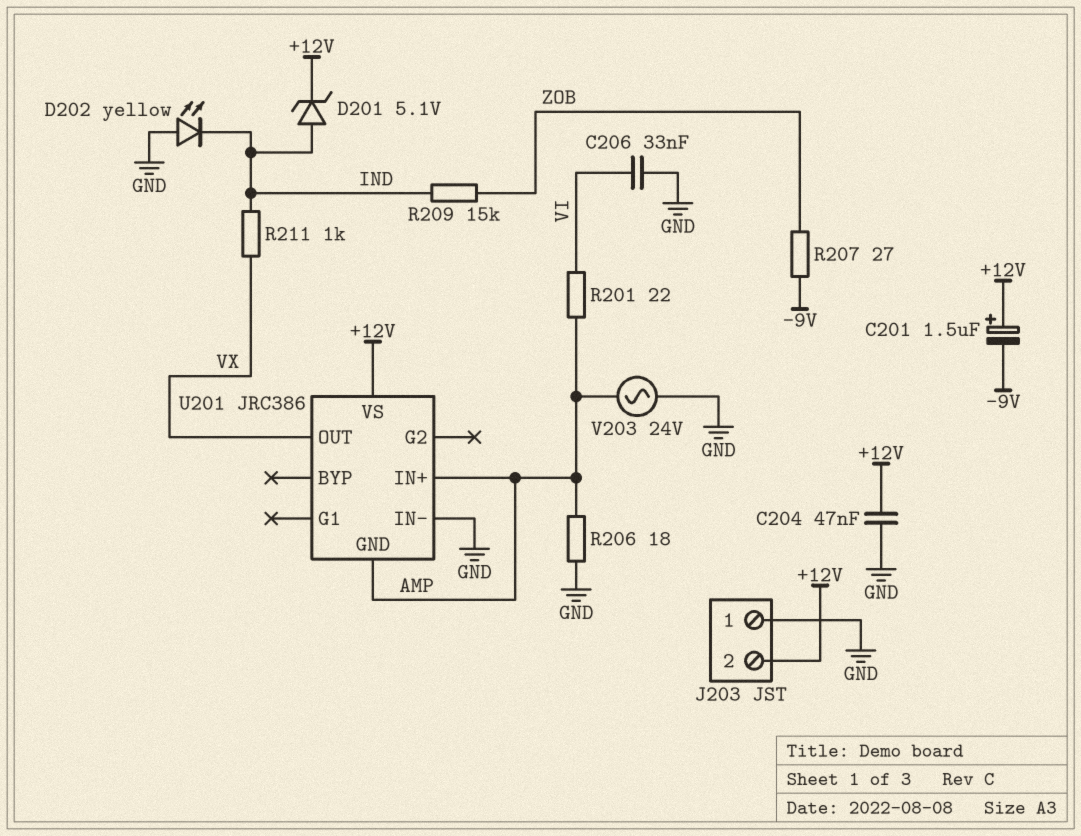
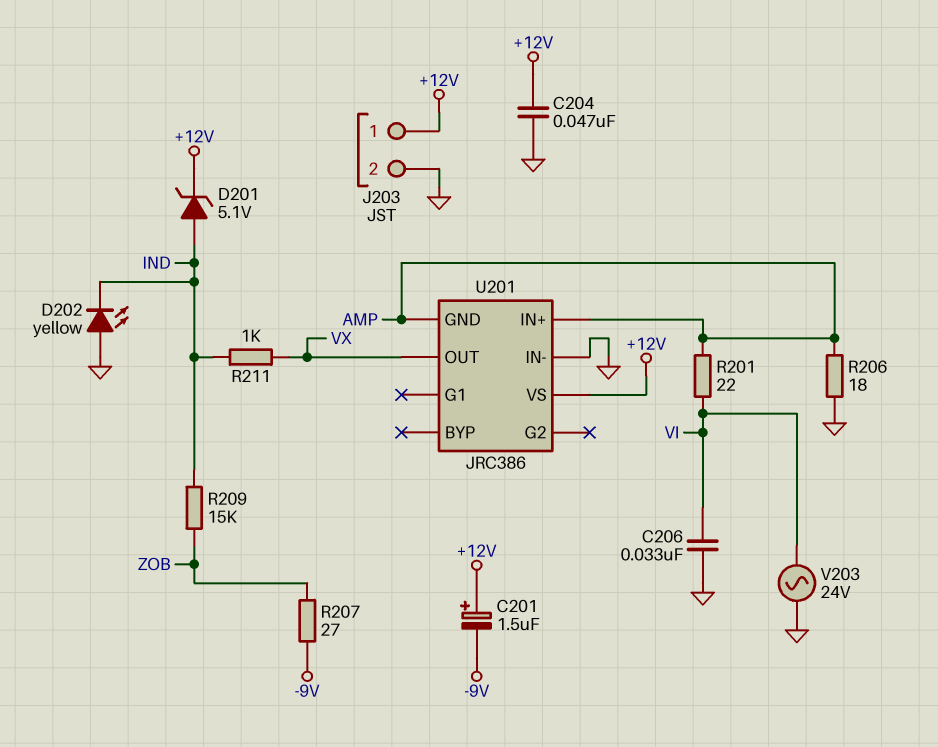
J203 pin 1: GND -> +12V
J203 pin 2: +12V -> GND
V203: AC 24V (AMP, GND) -> AC 24V (GND, VI)

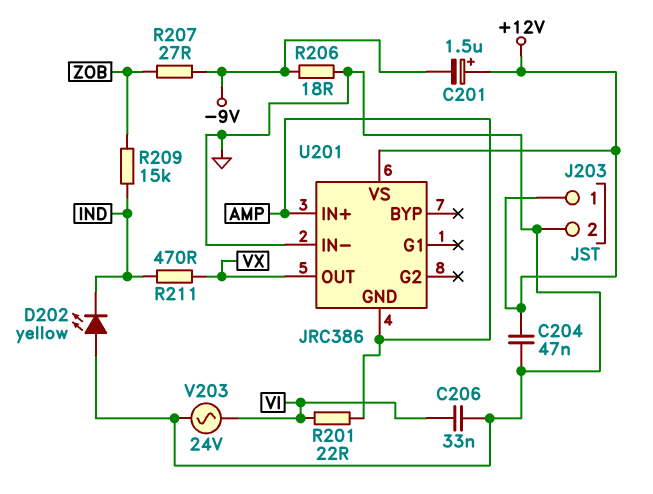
D201: zener 5.1V (A IND, K +12V) -> none
R206: 18 (AMP, GND) -> 18 (-9V, GND)
R211: 1k (IND, VX) -> 470 (IND, VX)

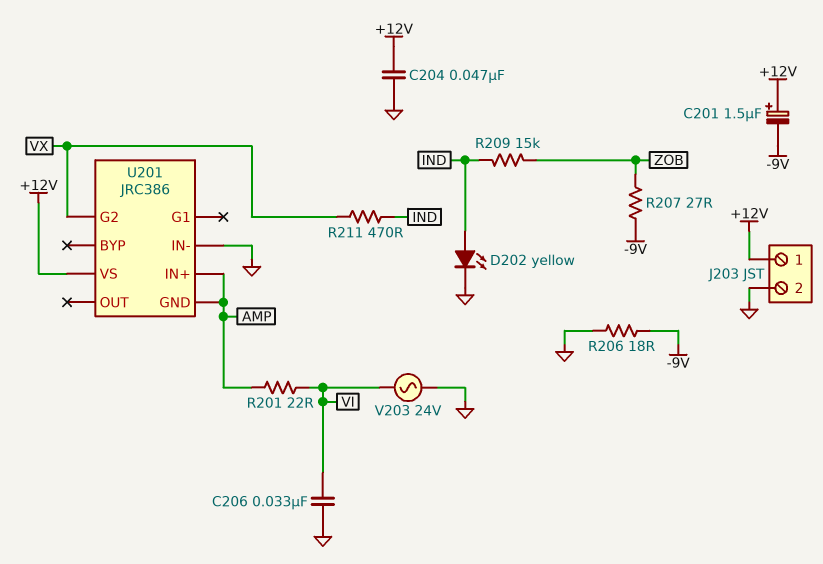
D202: LED yellow (A GND, K IND) -> LED yellow (A IND, K GND)
U201 pin G2: none -> VX
U201 pin OUT: VX -> none

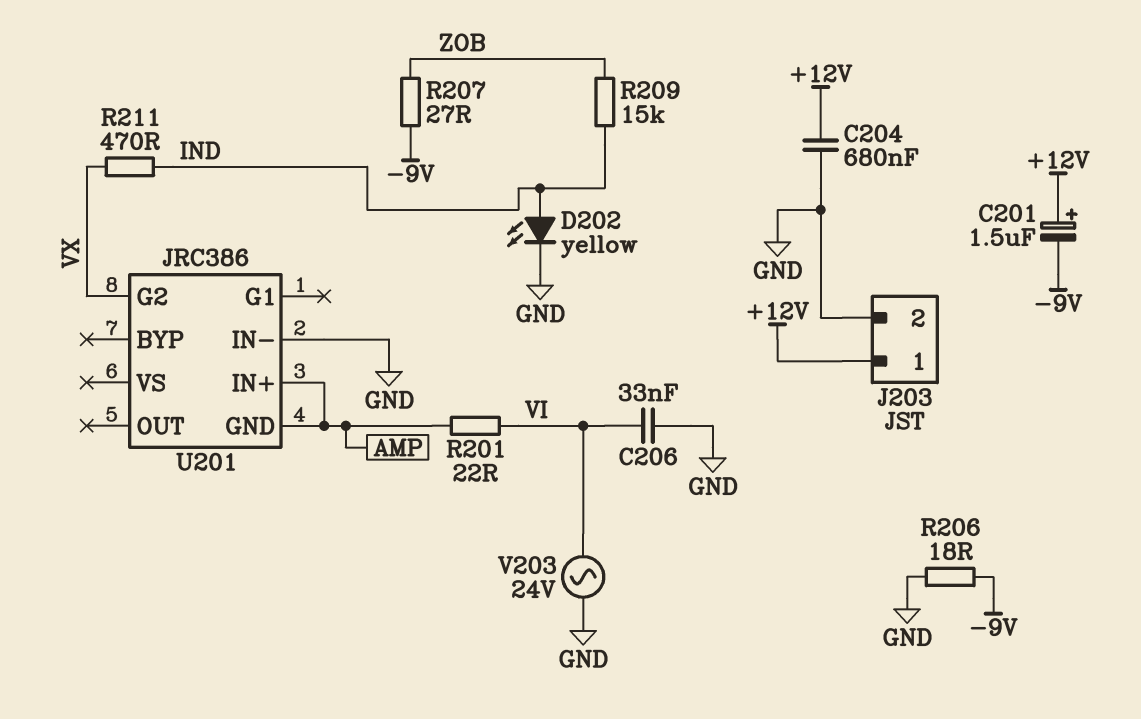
C204: 47nF (+12V, GND) -> 680nF (+12V, GND)
U201 pin VS: +12V -> none

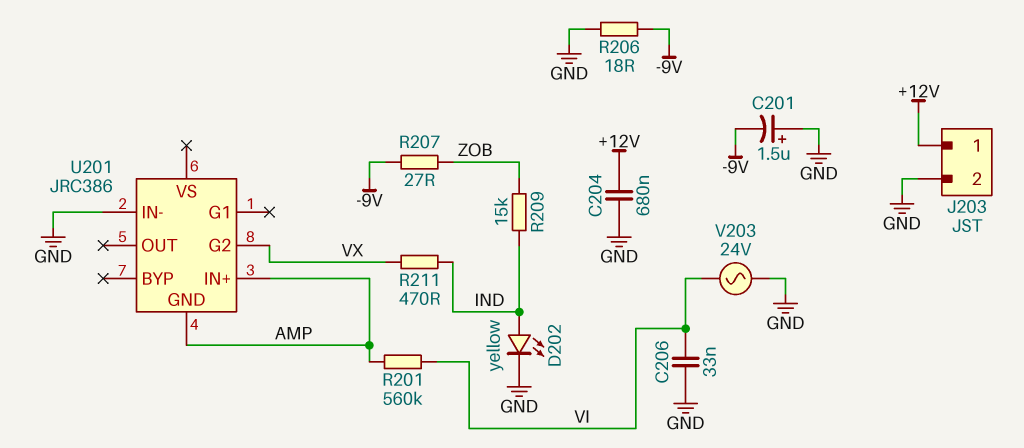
C201: 1.5uF (plus +12V, minus -9V) -> 1.5uF (plus GND, minus -9V)
R201: 22 (AMP, VI) -> 560k (AMP, VI)

